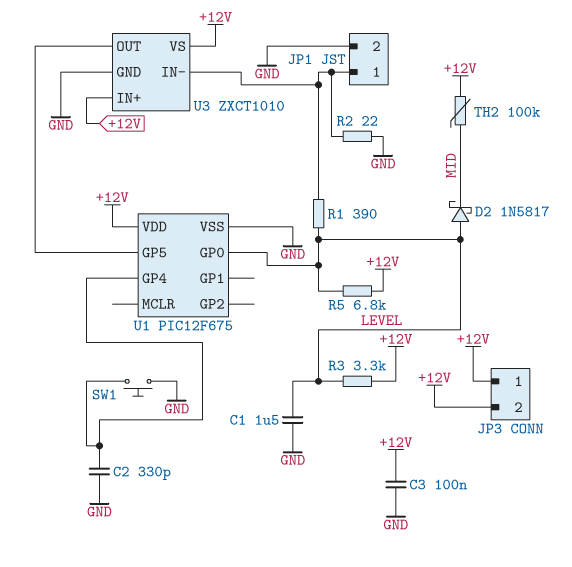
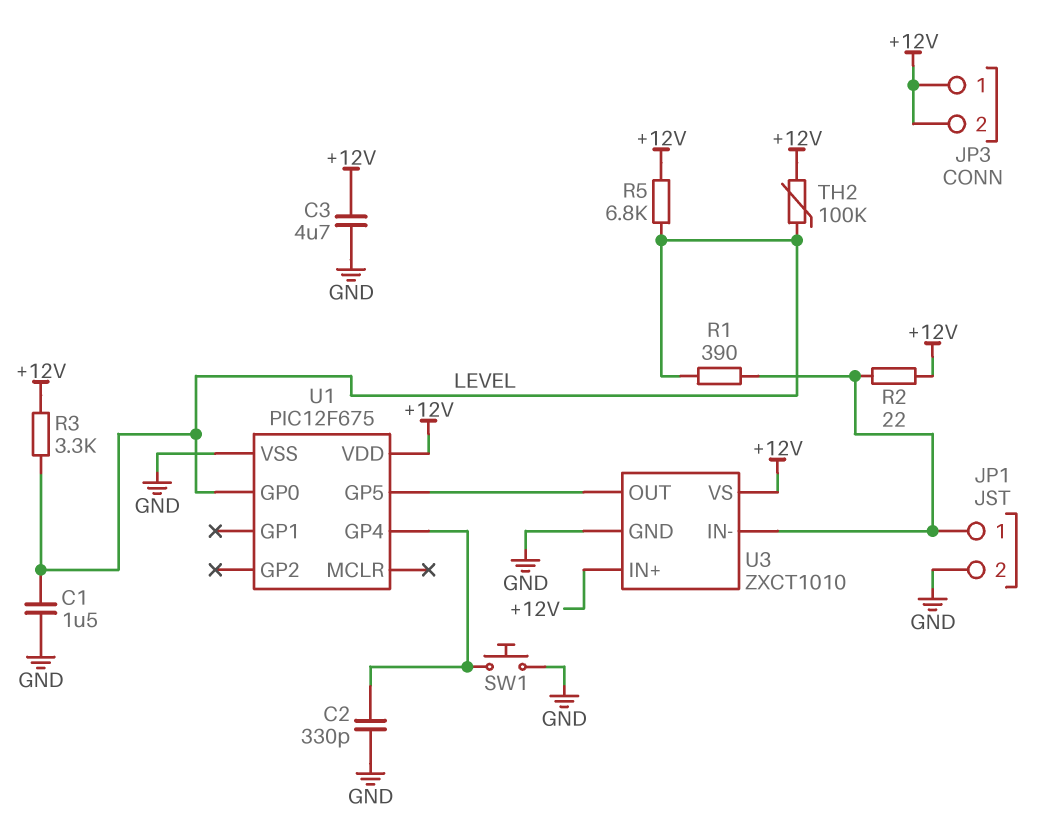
C3: 100nF (+12V, GND) -> 4.7uF (+12V, GND)
D2: schottky 1N5817 (A LEVEL, K MID) -> none
R2: 22 (GND, JP1/1) -> 22 (+12V, JP1/1)
TH2: 100k (+12V, MID) -> 100k (+12V, LEVEL)

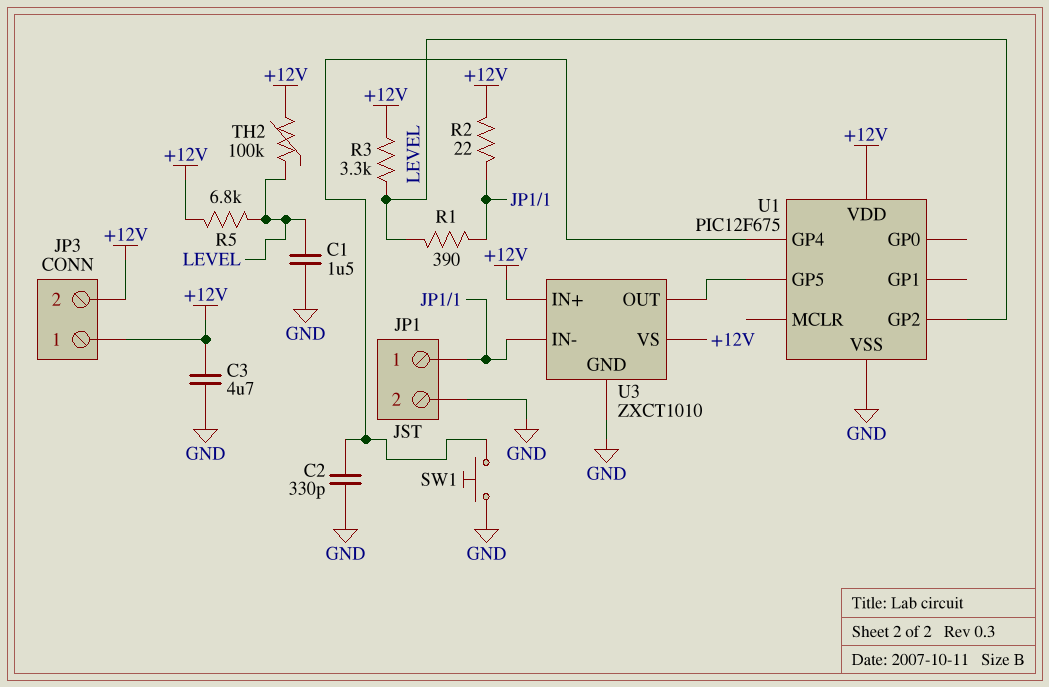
U1 pin GP0: LEVEL -> none
U1 pin GP2: none -> LEVEL

